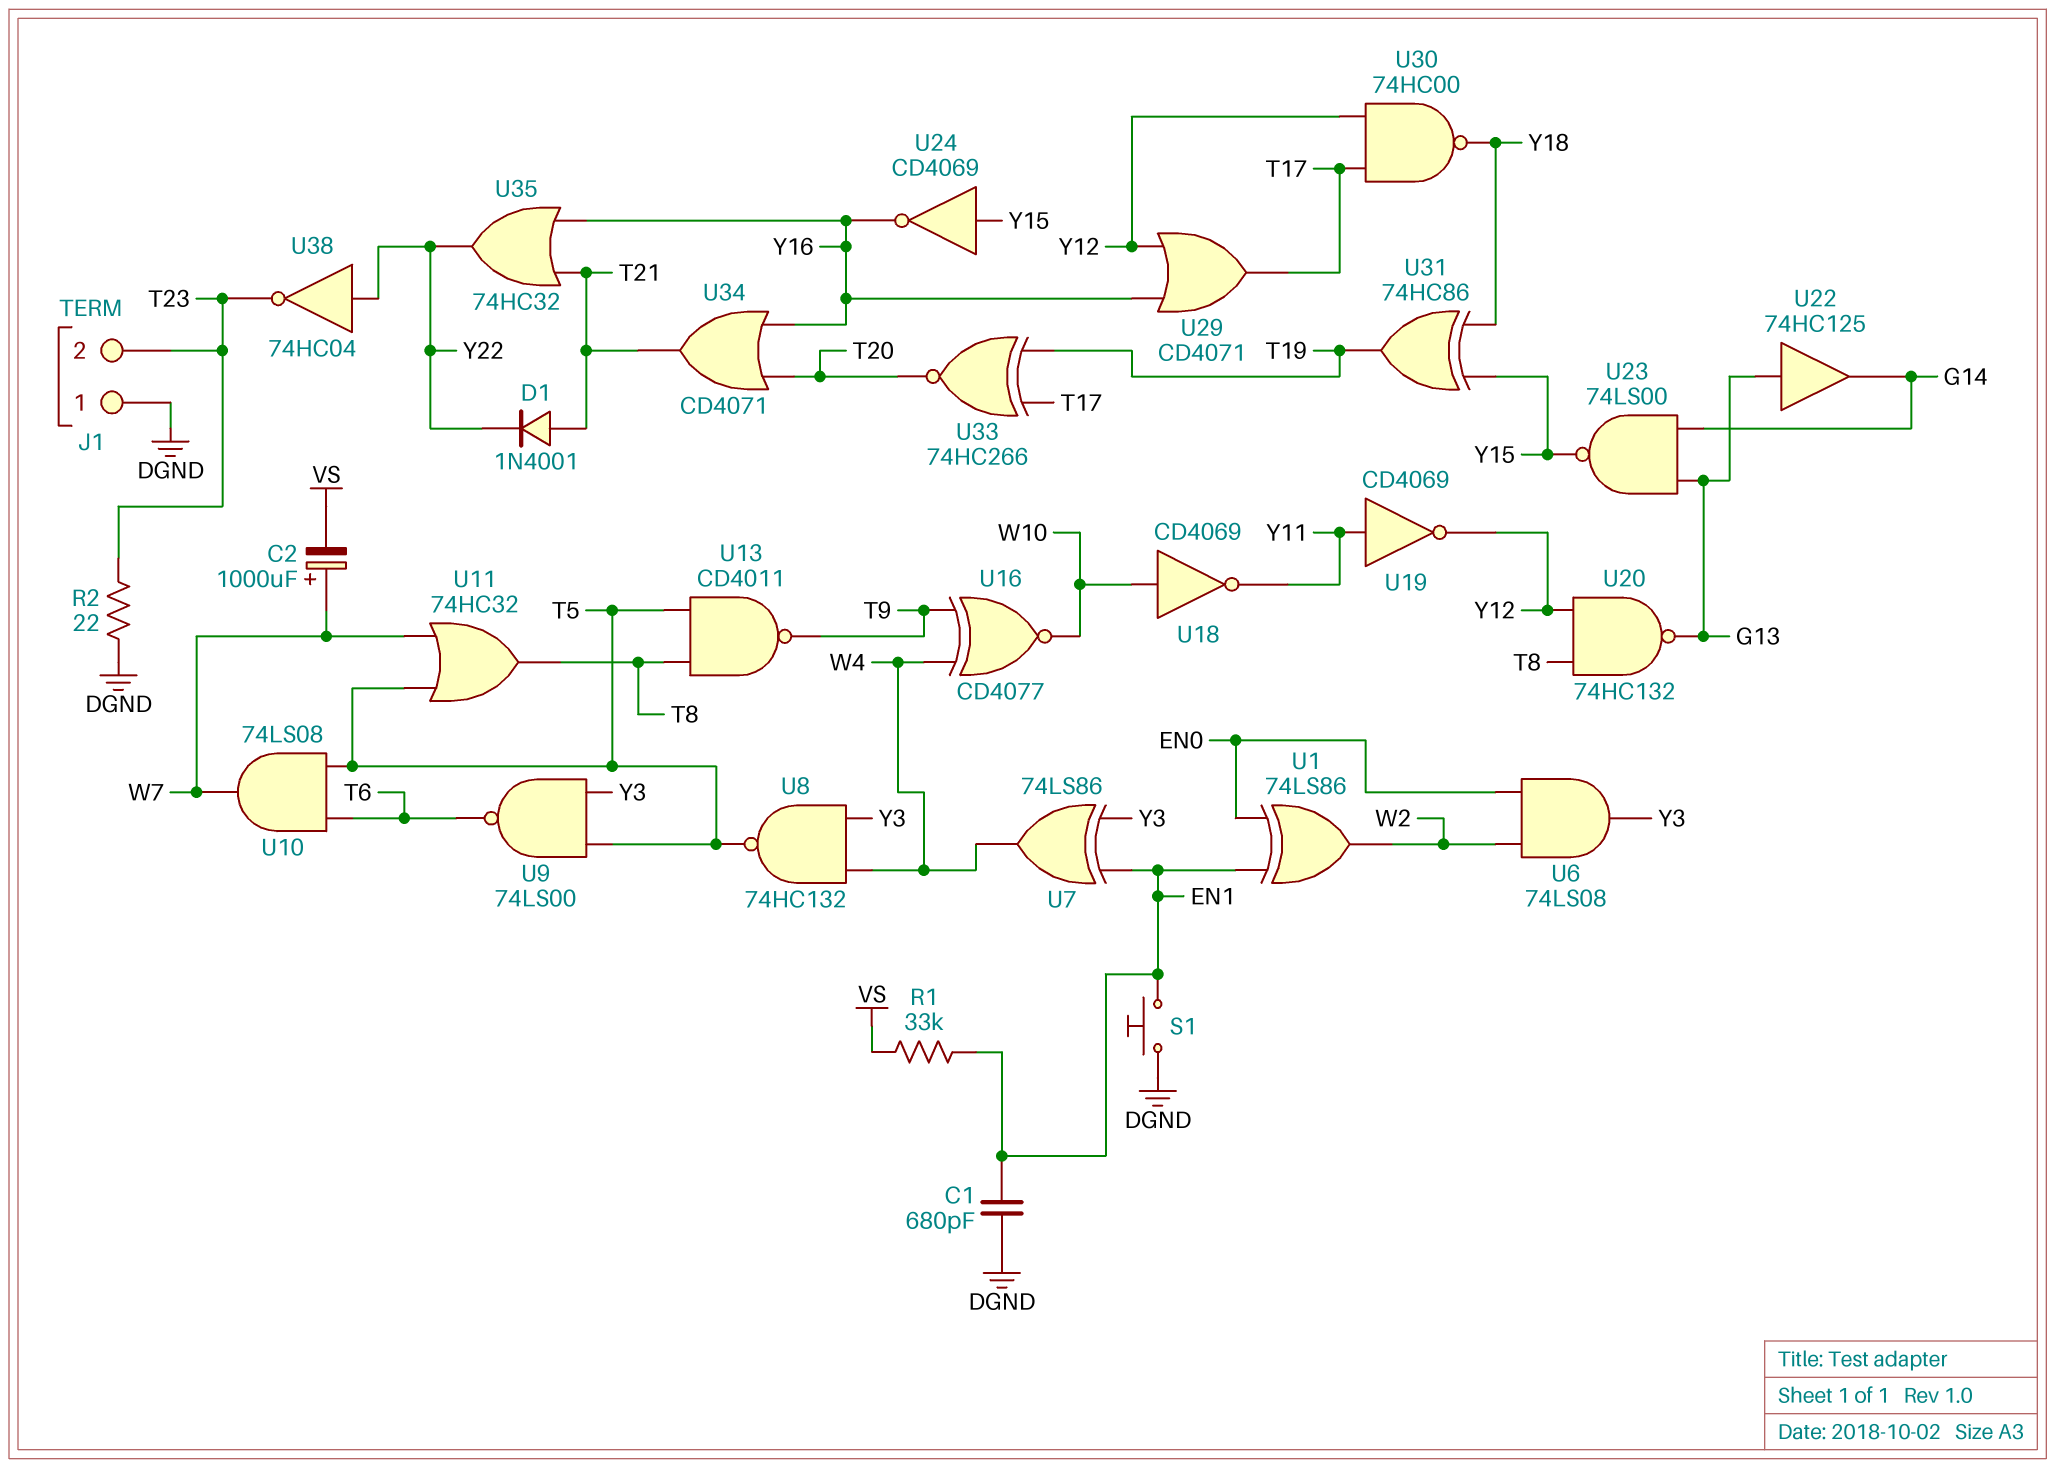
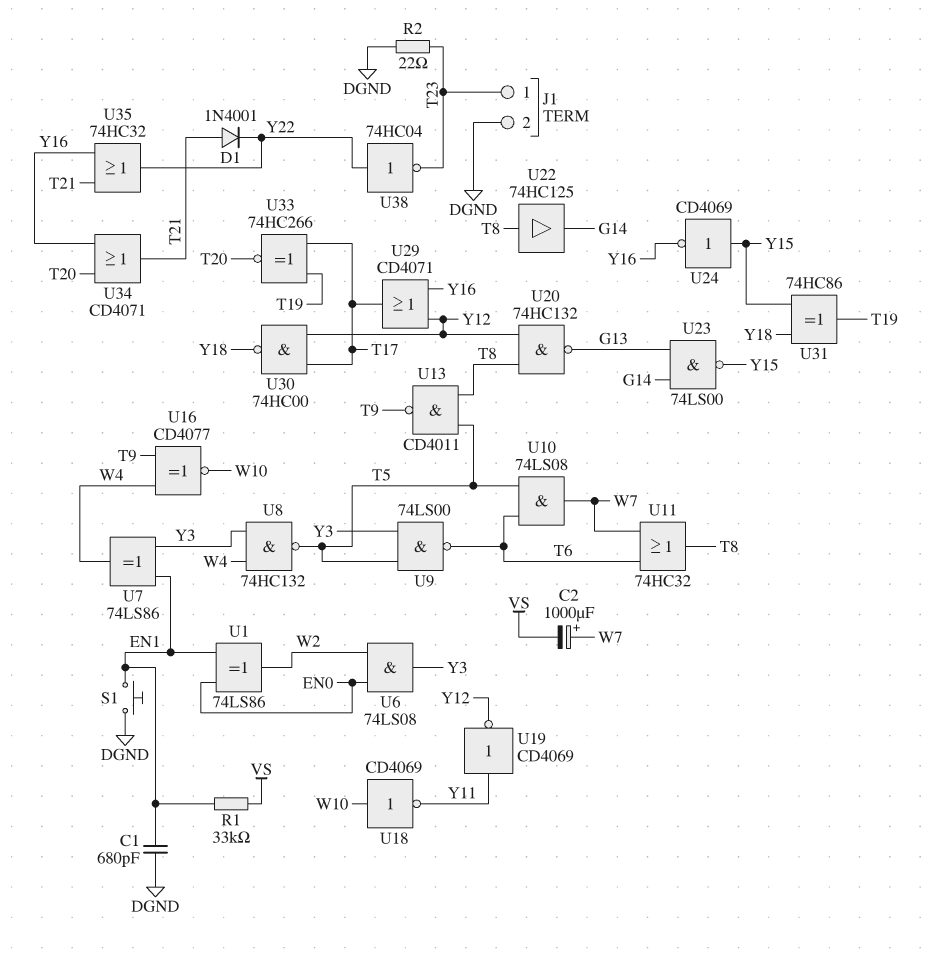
J1 pin 1: DGND -> T23
J1 pin 2: T23 -> DGND
U11: OR 74HC32 (in T5, in W7, out T8) -> OR 74HC32 (in T6, in W7, out T8)
U22: buffer 74HC125 (in G13, out G14) -> buffer 74HC125 (in T8, out G14)

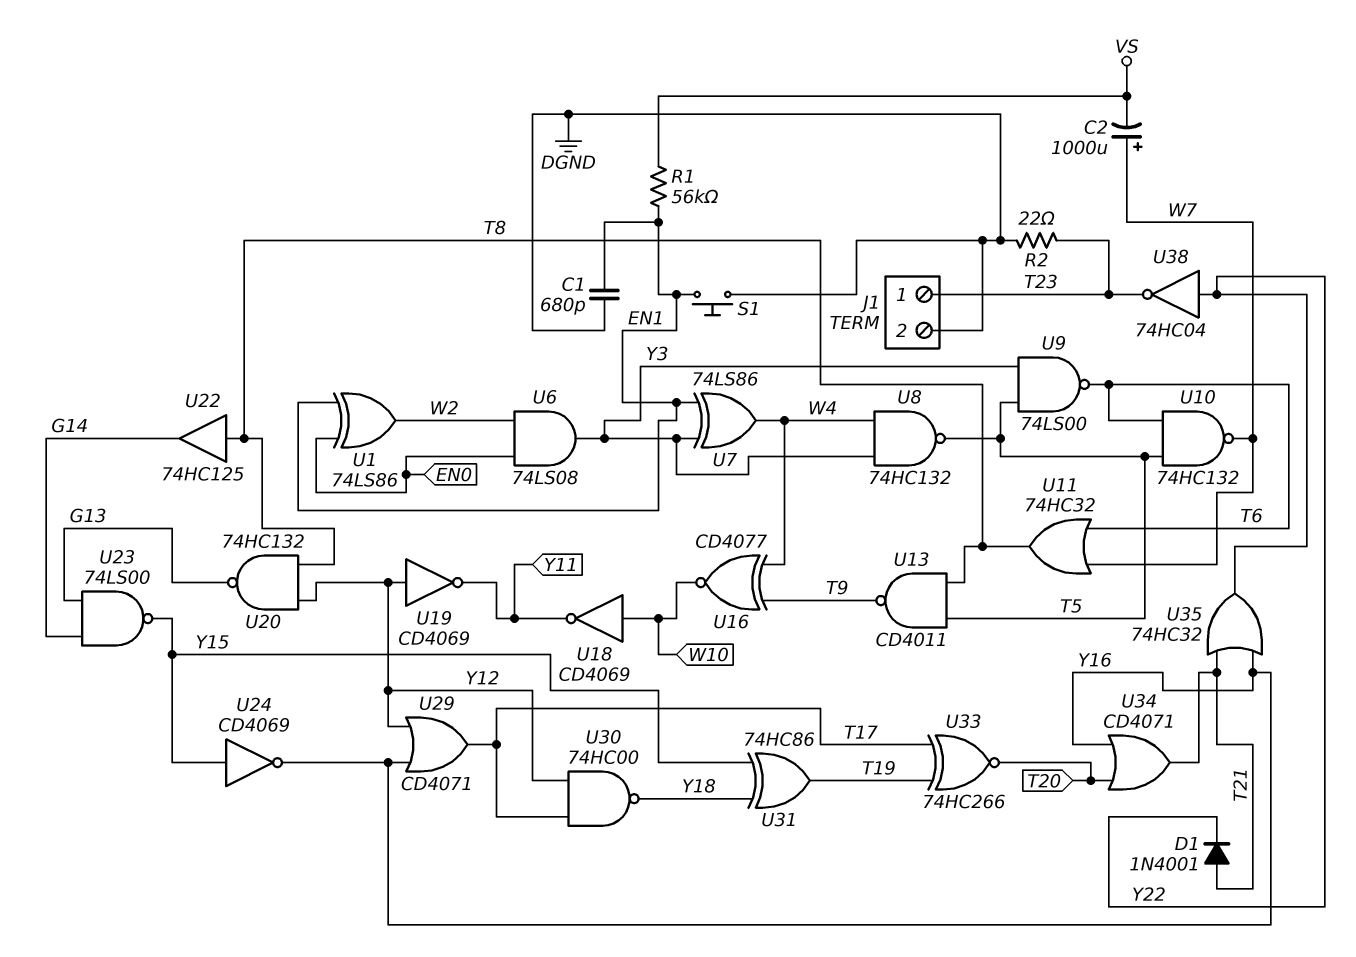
R1: 33k (EN1, VS) -> 56k (EN1, VS)
U10: AND 74LS08 (in T5, in T6, out W7) -> NAND 74HC132 (in T5, in T6, out W7)
U19: NOT CD4069 (in Y11, out Y12) -> NOT CD4069 (in Y12, out Y11)

